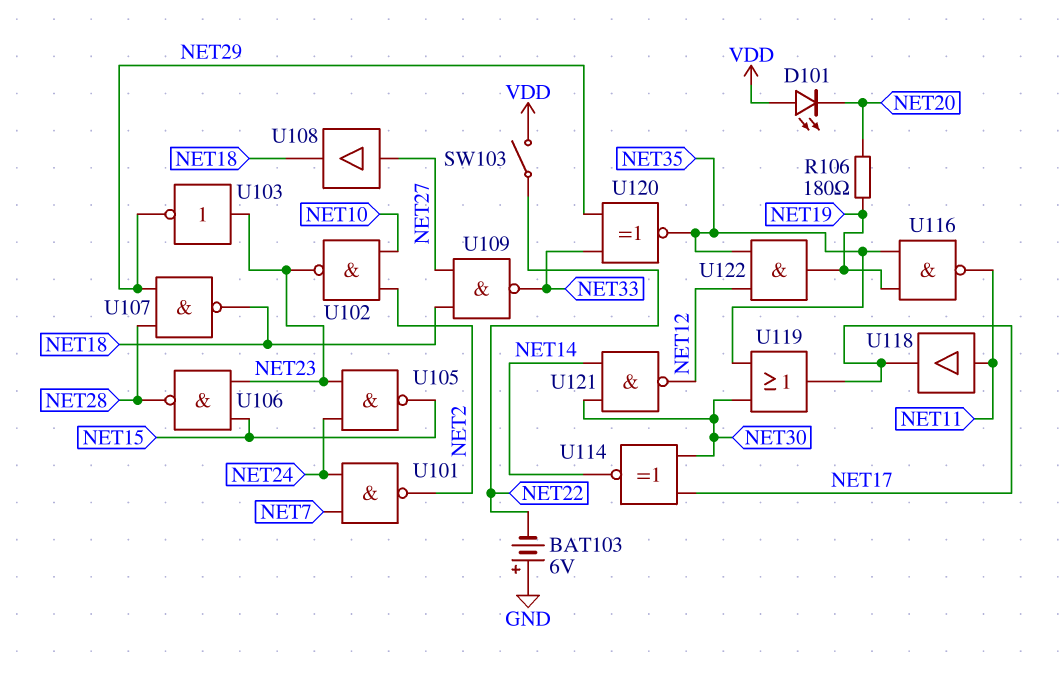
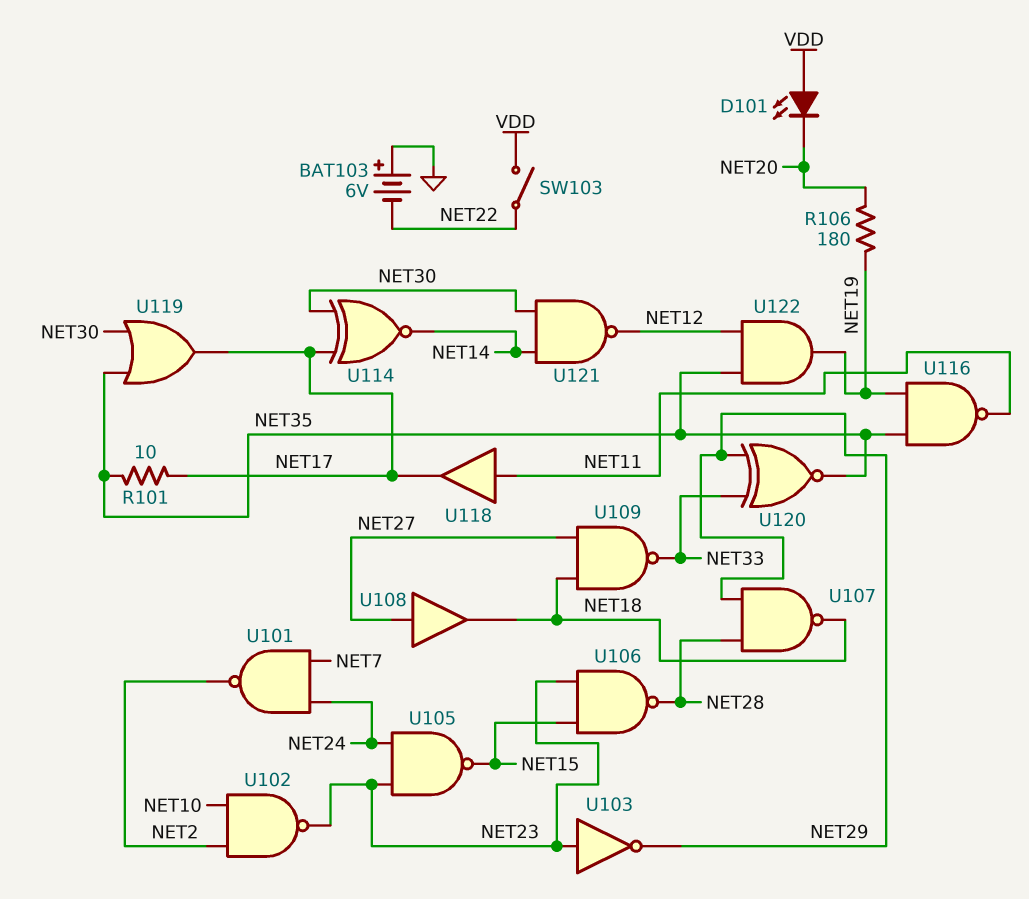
R101: none -> 10 (NET17, NET35)

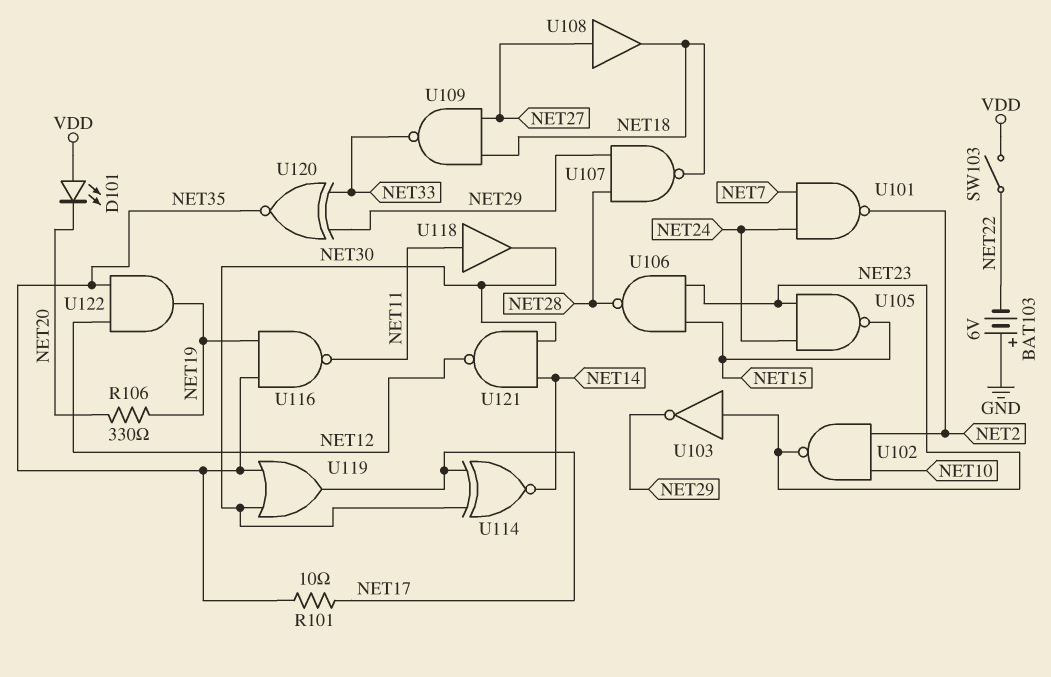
R106: 180 (NET19, NET20) -> 330 (NET19, NET20)
U118: buffer (in NET11, out NET17) -> buffer (in NET11, out NET30)

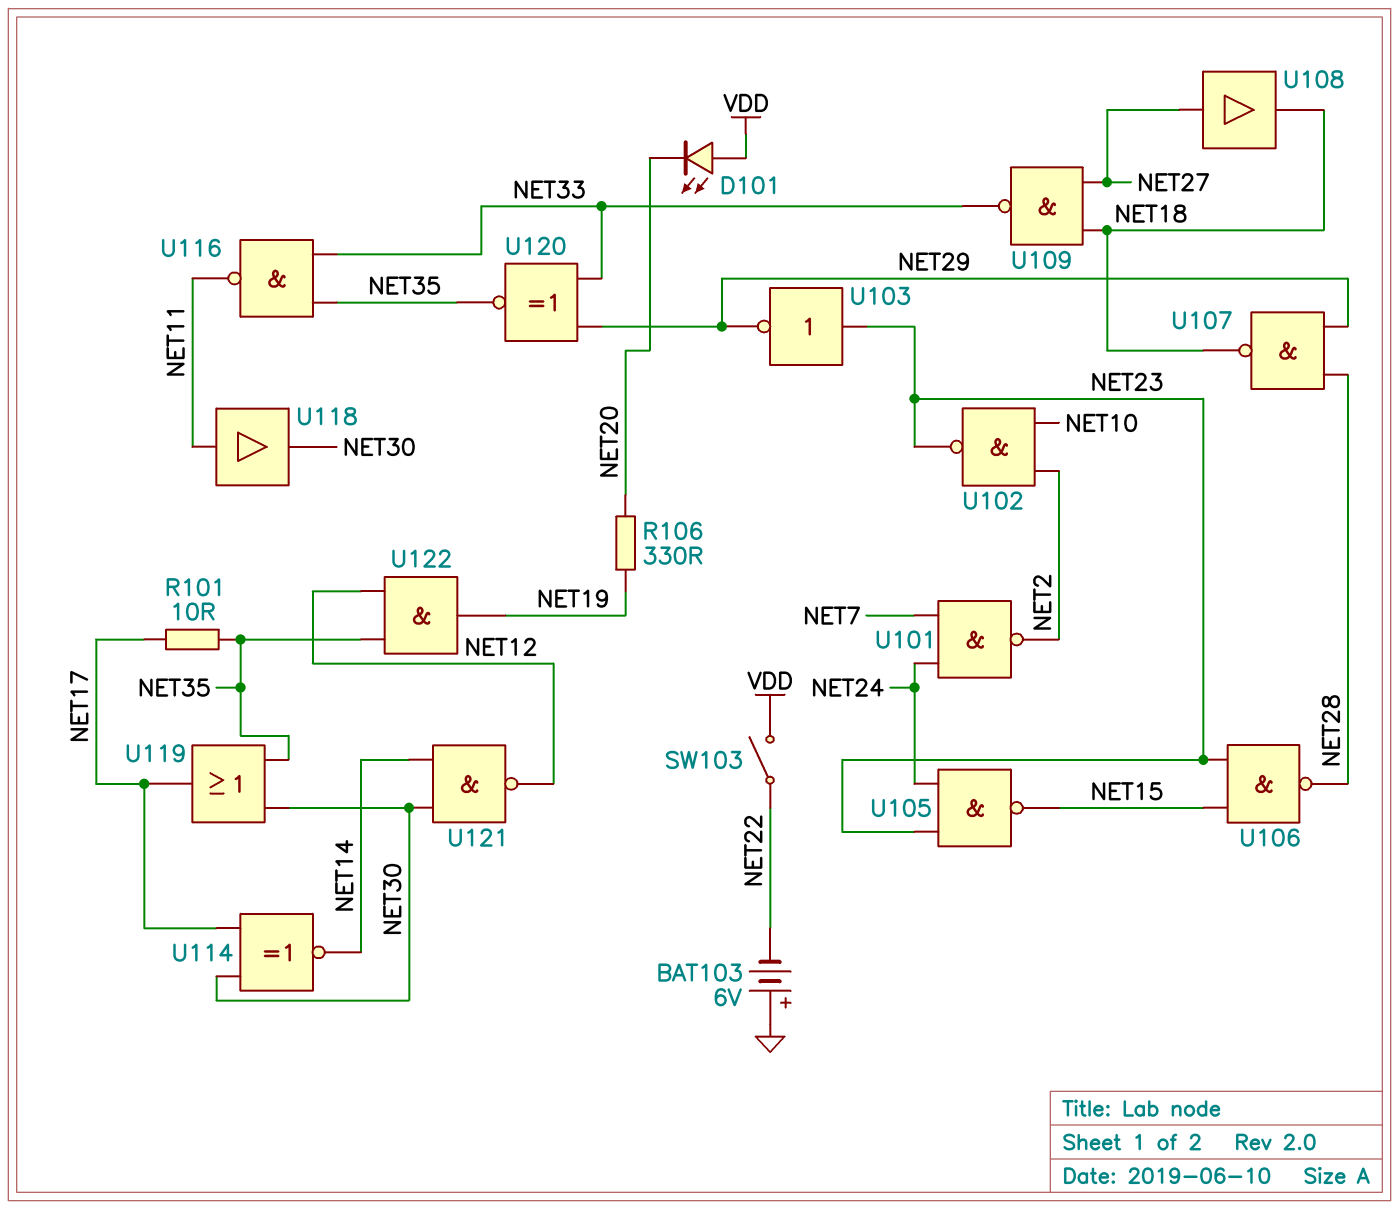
U116: NAND (in NET19, in NET35, out NET11) -> NAND (in NET33, in NET35, out NET11)

